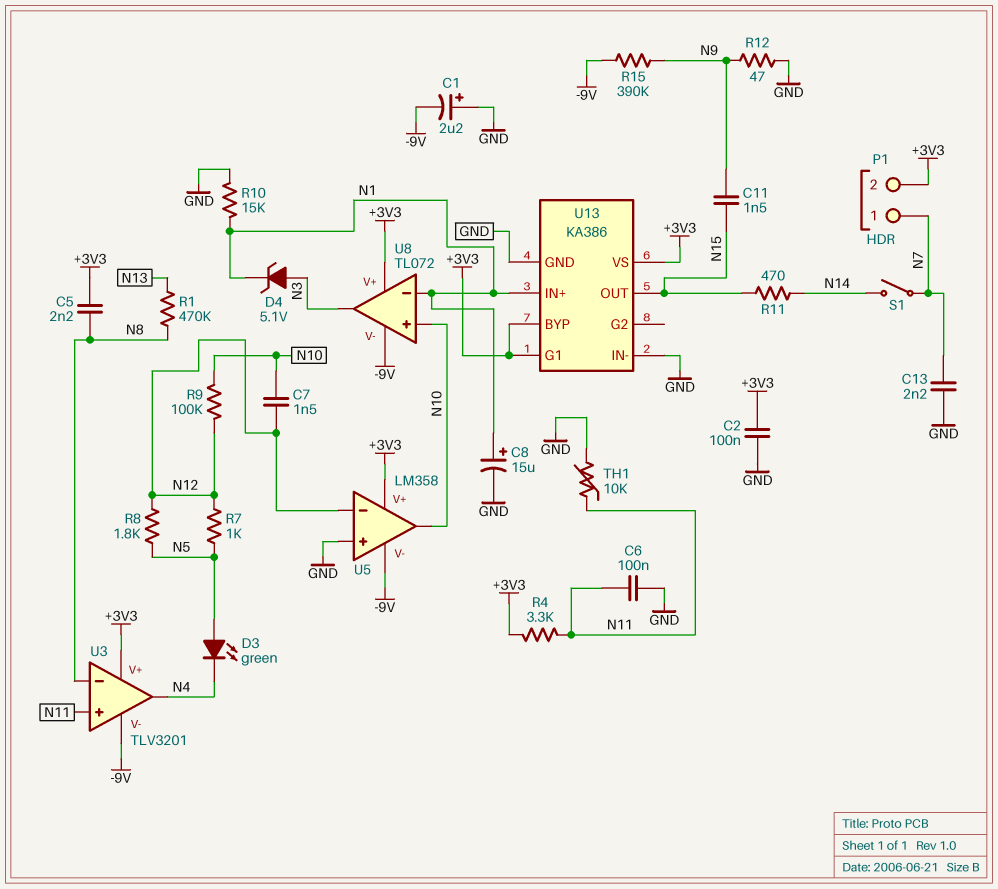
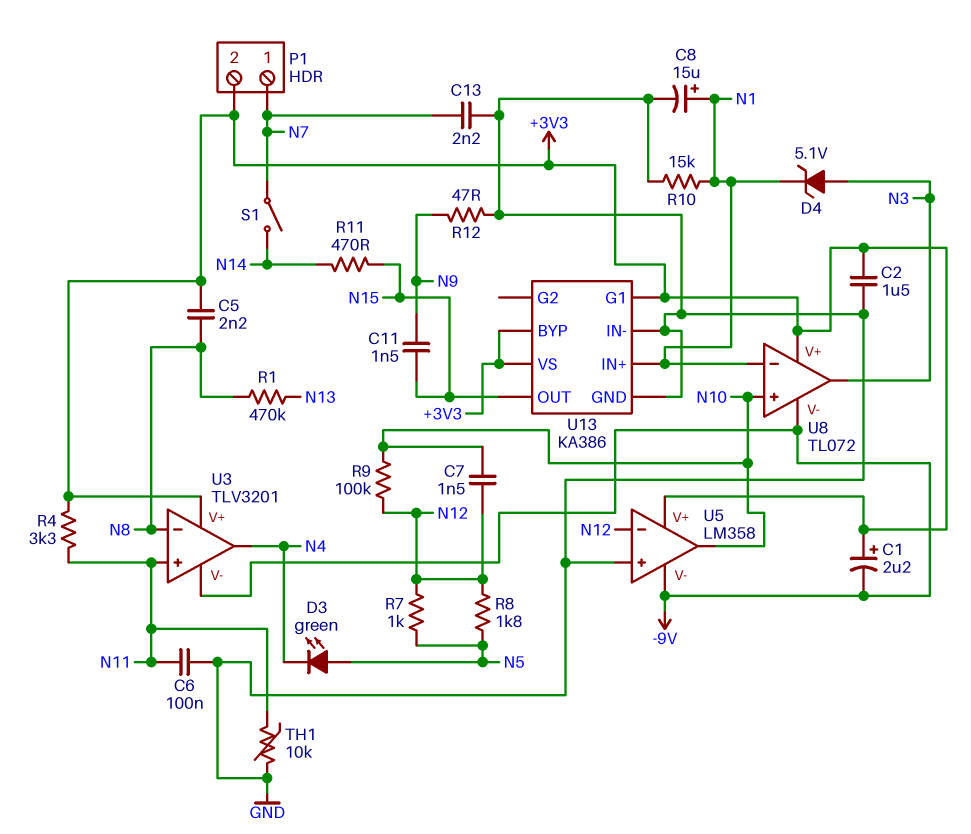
C1: 2.2uF (plus GND, minus -9V) -> 2.2uF (plus +3V3, minus -9V)
C2: 100nF (+3V3, GND) -> 1.5uF (+3V3, GND)
R15: 390k (-9V, N9) -> none

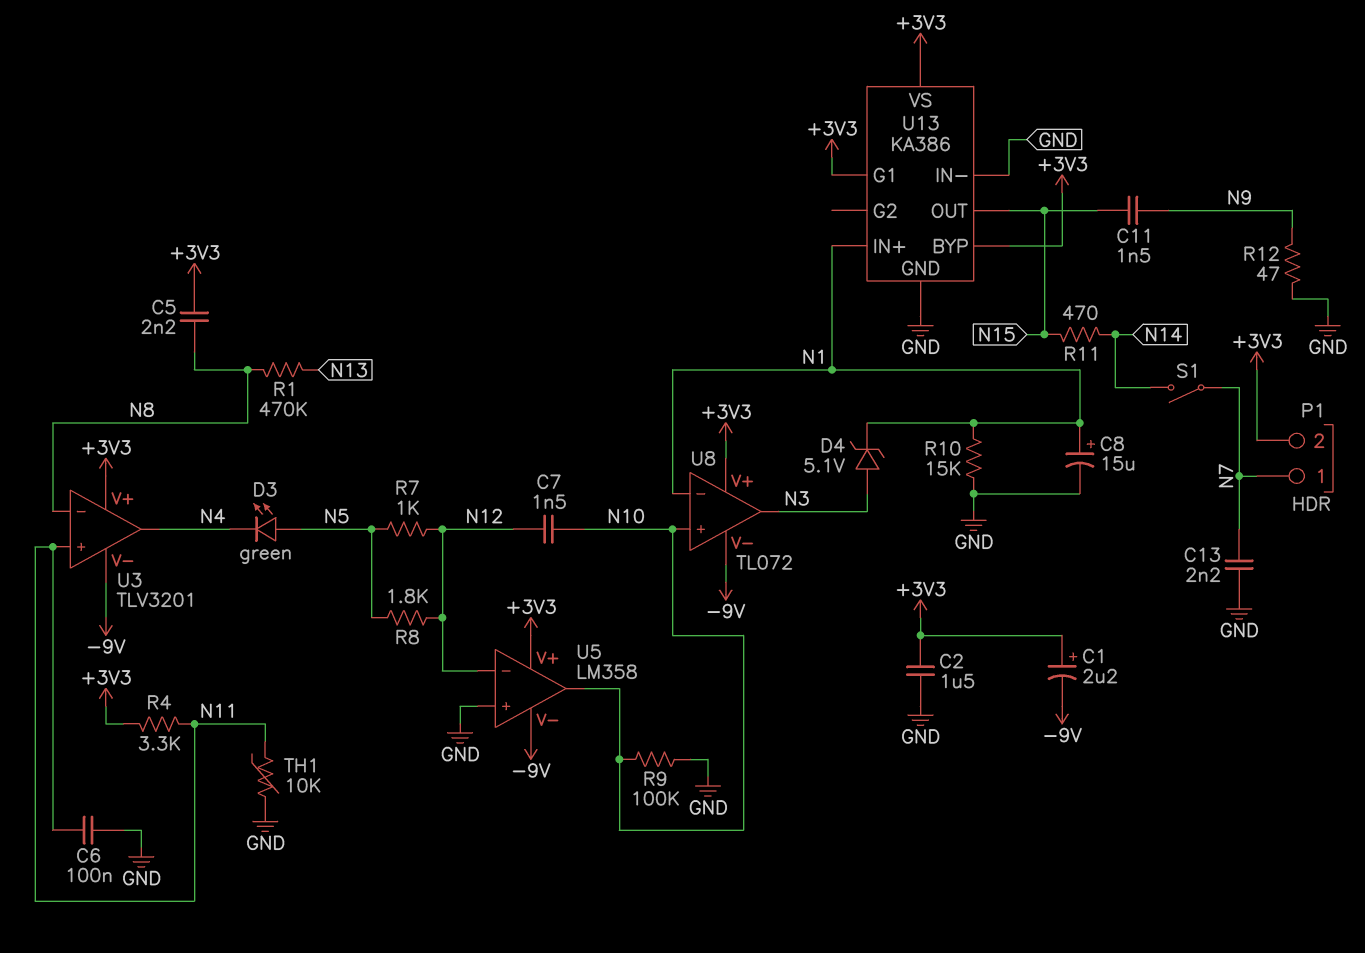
R9: 100k (N10, N12) -> 100k (GND, N10)

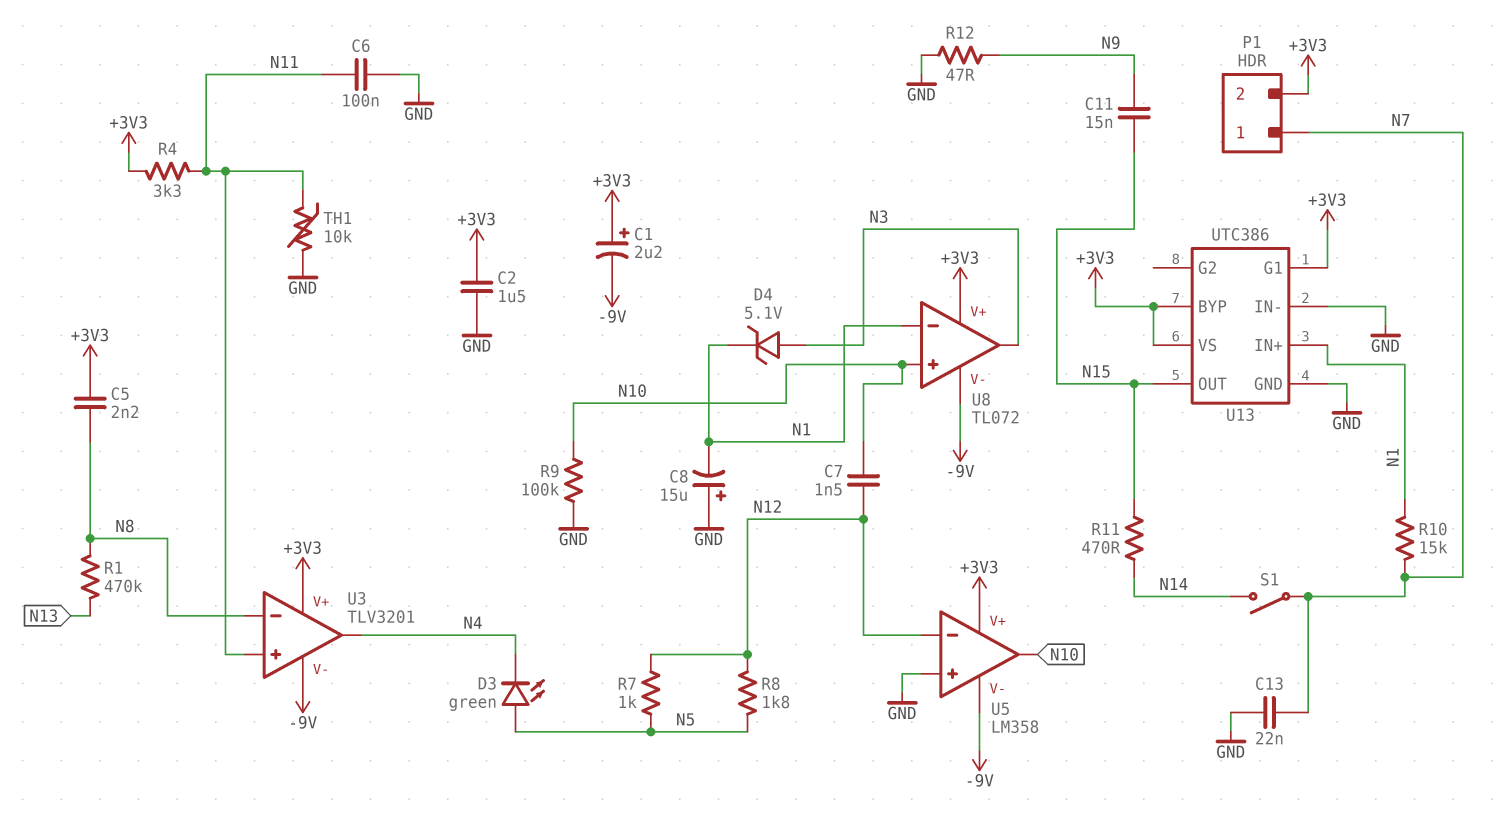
C8: 15uF (plus N1, minus GND) -> 15uF (plus GND, minus N1)
C11: 1.5nF (N9, N15) -> 15nF (N9, N15)
C13: 2.2nF (GND, N7) -> 22nF (GND, N7)
R10: 15k (GND, N1) -> 15k (N1, N7)
U13: KA386 -> UTC386

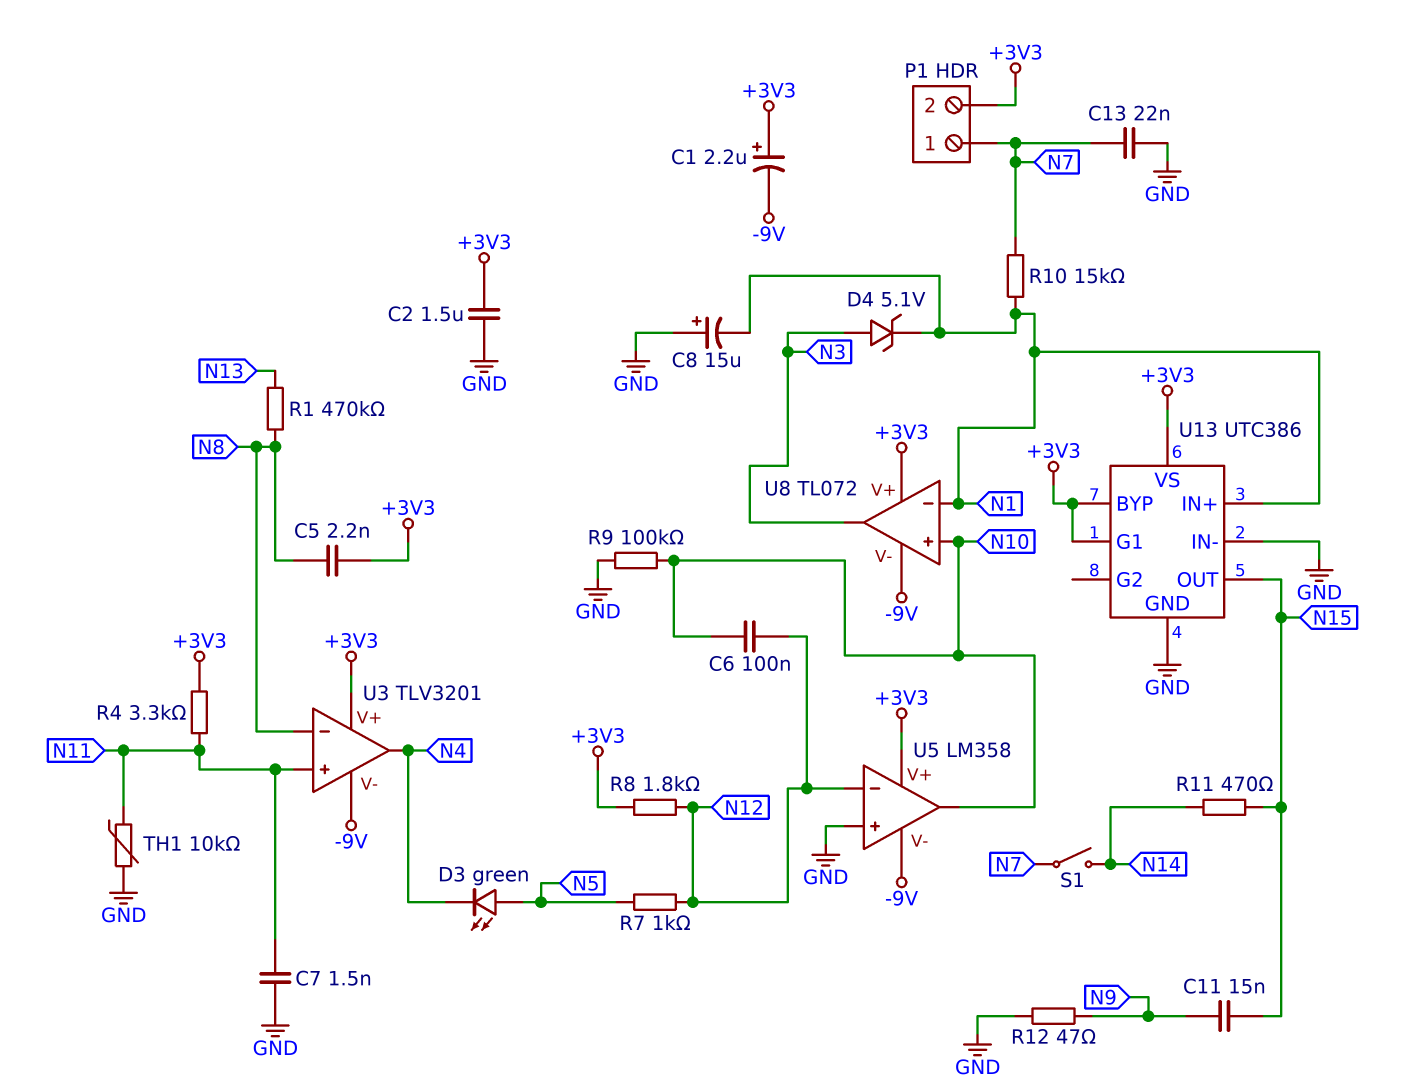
C6: 100nF (GND, N11) -> 100nF (N10, N12)
C7: 1.5nF (N10, N12) -> 1.5nF (GND, N11)
R8: 1.8k (N5, N12) -> 1.8k (+3V3, N12)

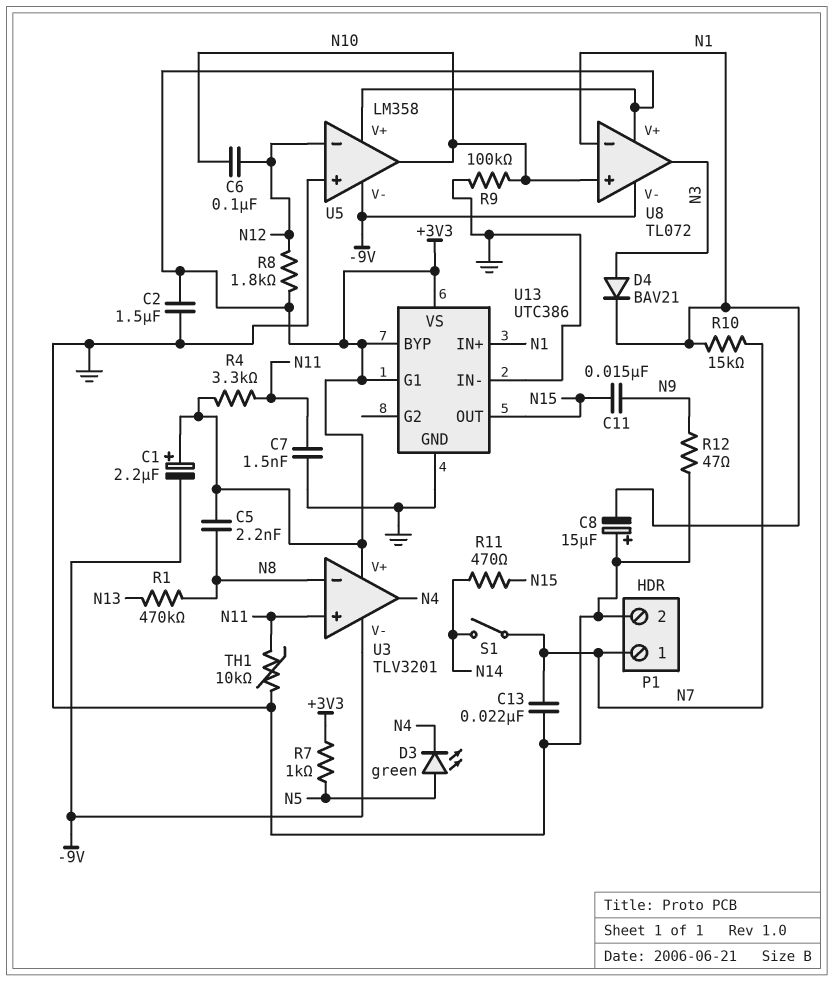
D4: zener 5.1V (A N3, K N1) -> diode BAV21 (A N3, K N1)
P1 pin 2: +3V3 -> GND
R7: 1k (N5, N12) -> 1k (+3V3, N5)

